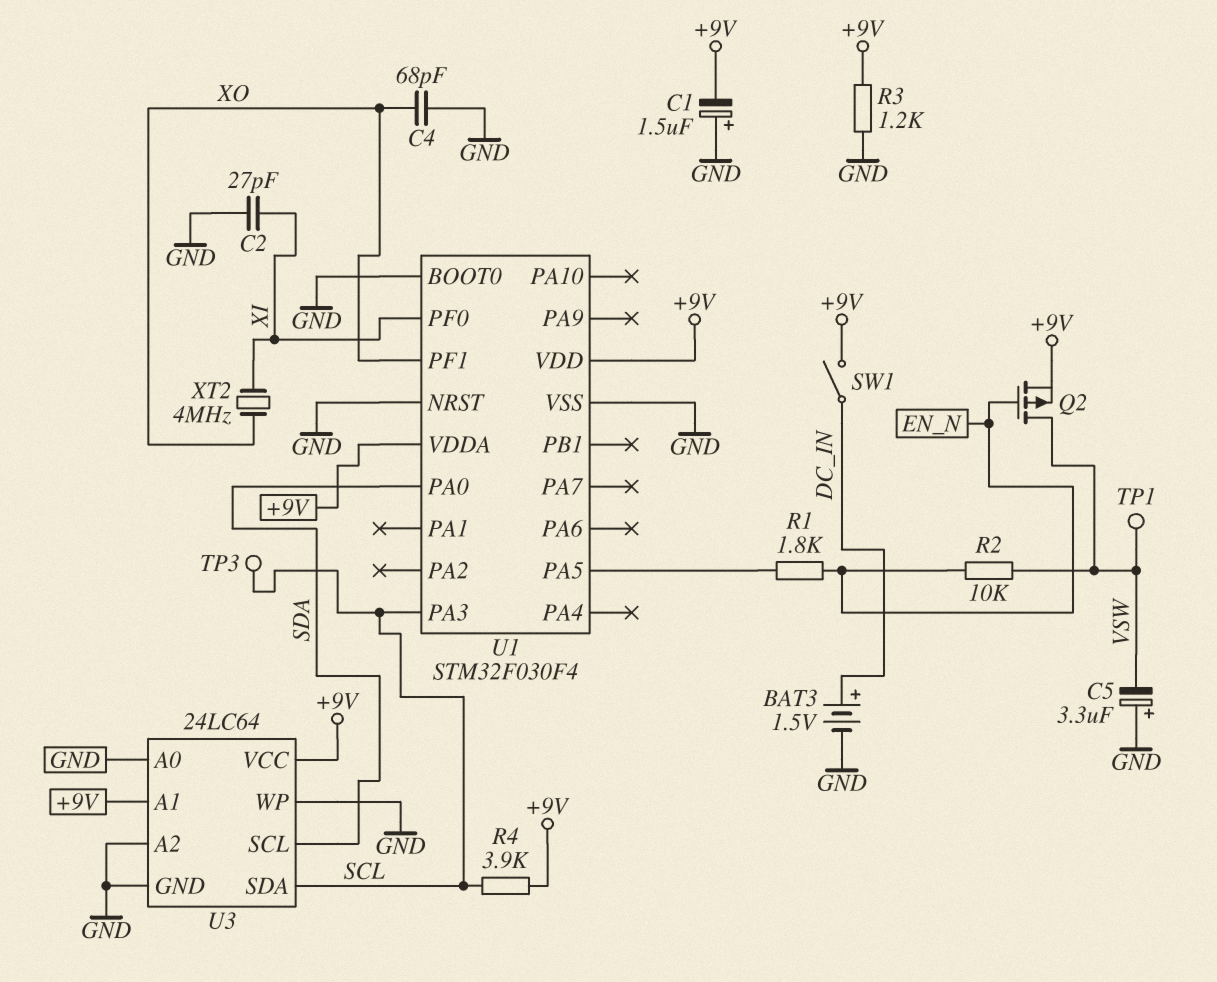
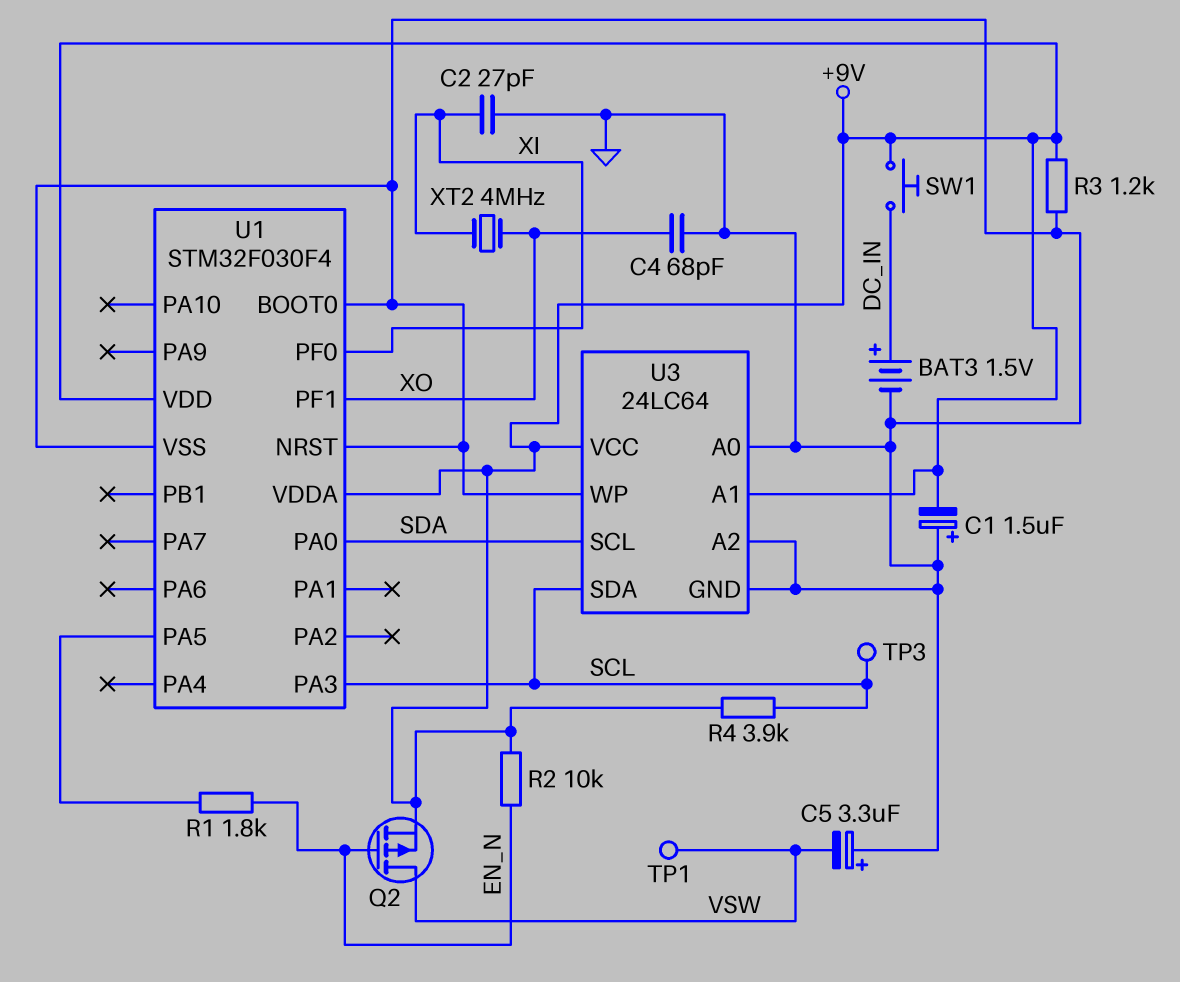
R2: 10k (EN_N, VSW) -> 10k (+9V, EN_N)
SW1: switch (+9V, DC_IN) -> button (+9V, DC_IN)

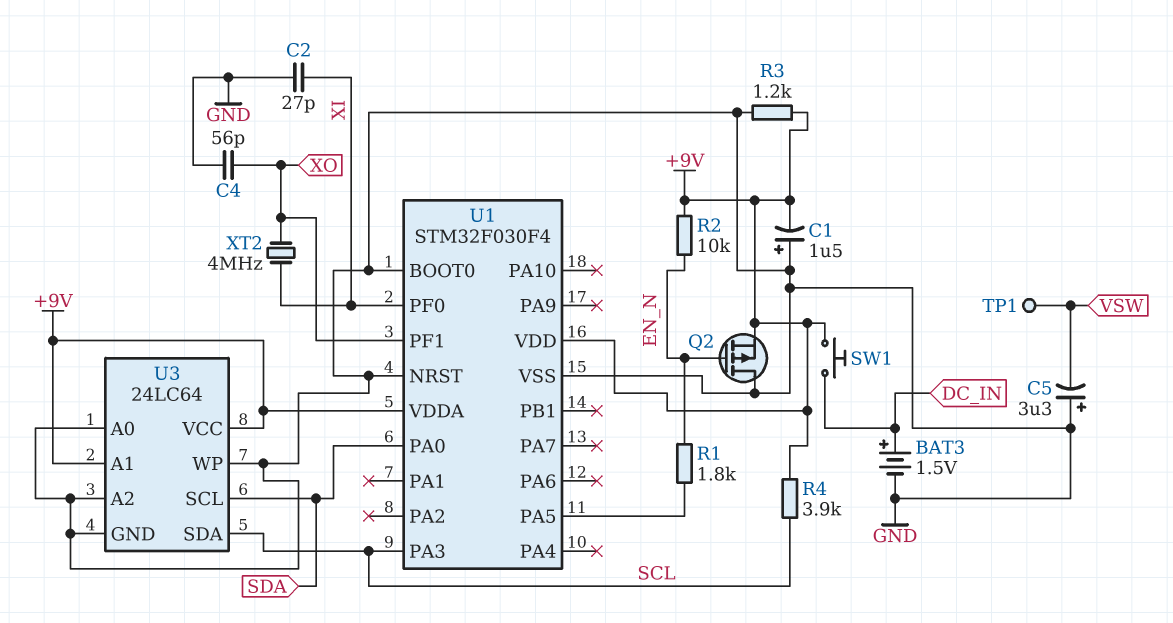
C4: 68pF (GND, XO) -> 56pF (GND, XO)
Q2: PMOS (G EN_N, D VSW, S +9V) -> PMOS (G EN_N, D GND, S +9V)
TP3: test point (SCL) -> none

